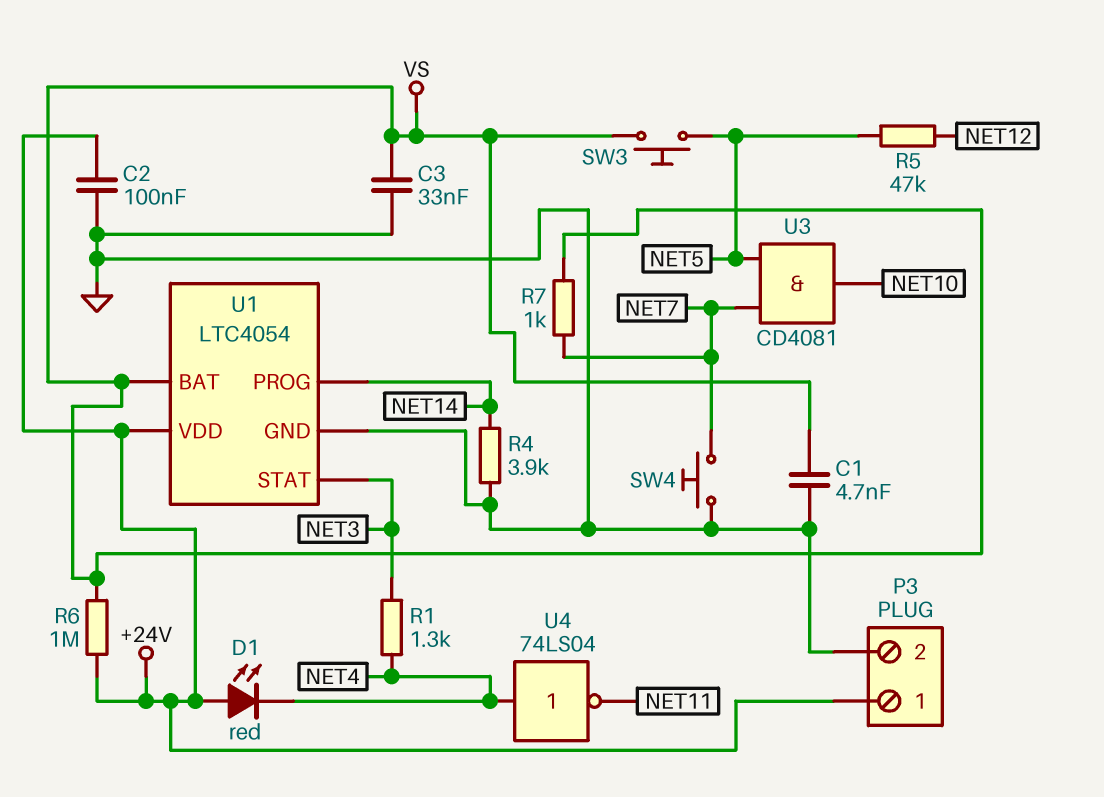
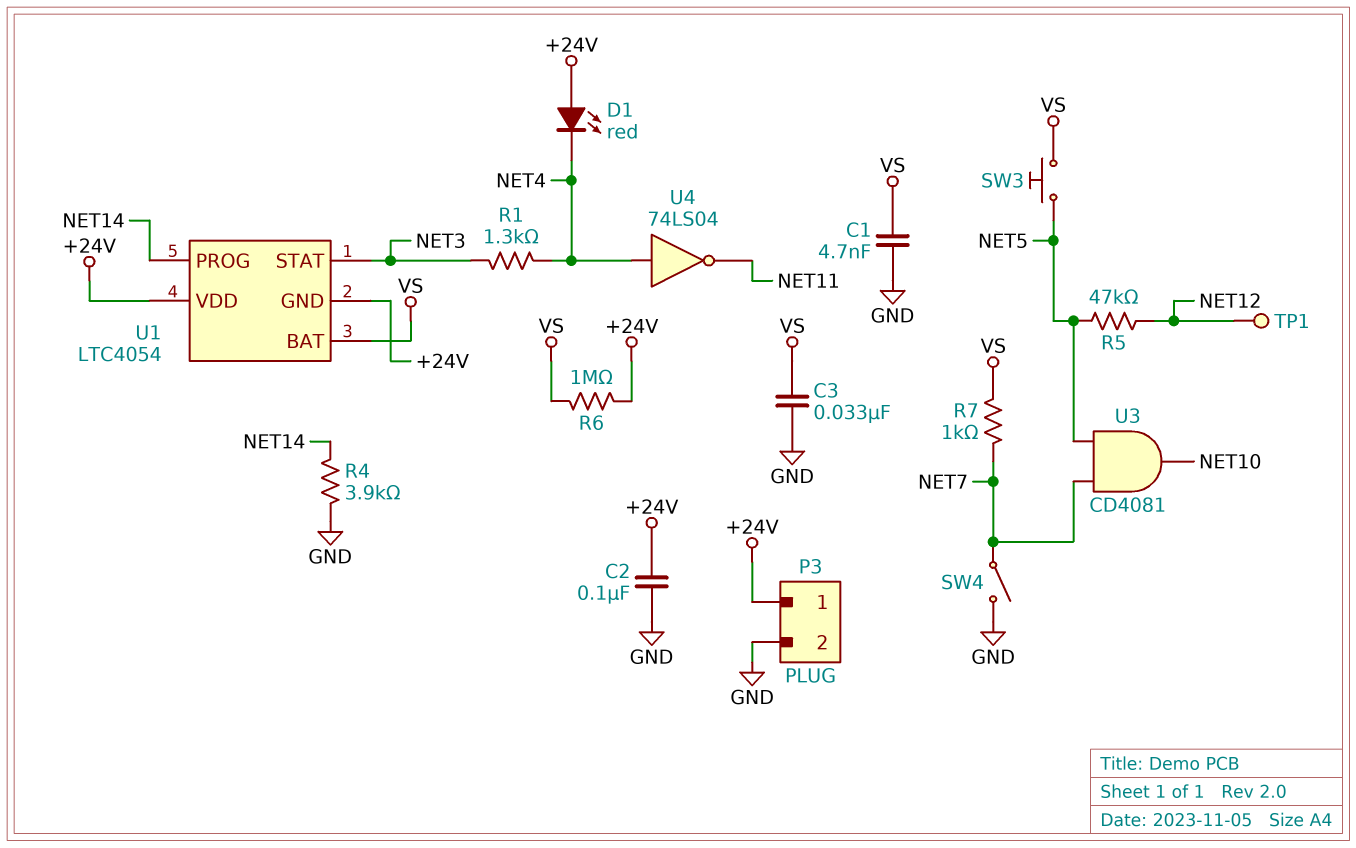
SW4: button (GND, NET7) -> switch (GND, NET7)
TP1: none -> test point (NET12)
U1 pin GND: GND -> +24V

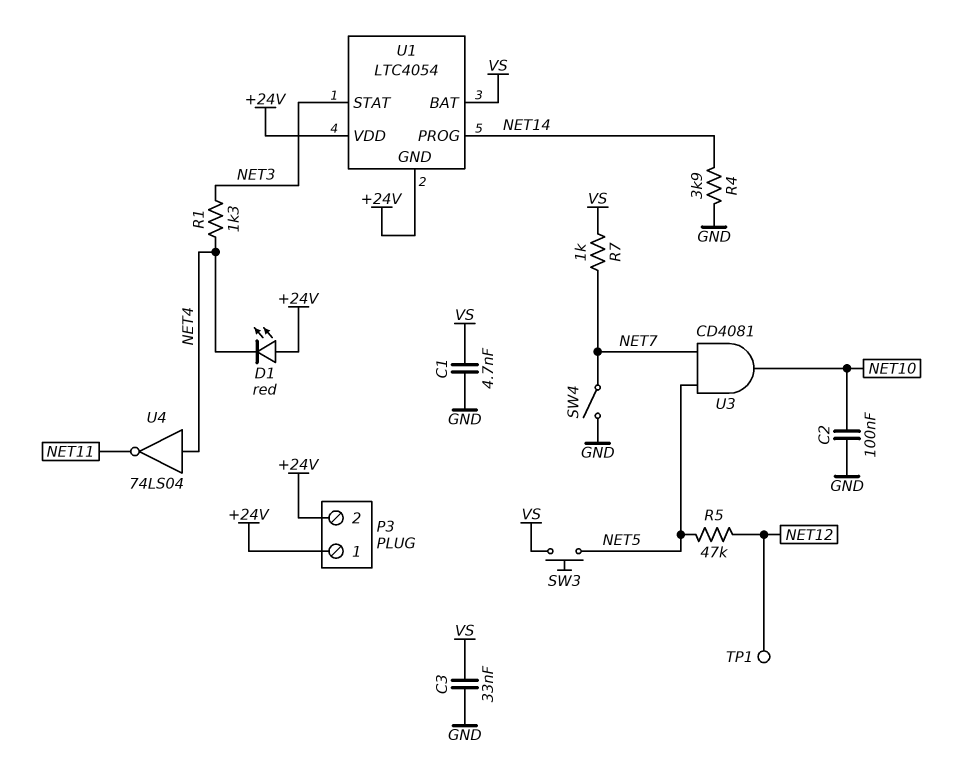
C2: 100nF (+24V, GND) -> 100nF (GND, NET10)
P3 pin 2: GND -> +24V
R6: 1M (+24V, VS) -> none

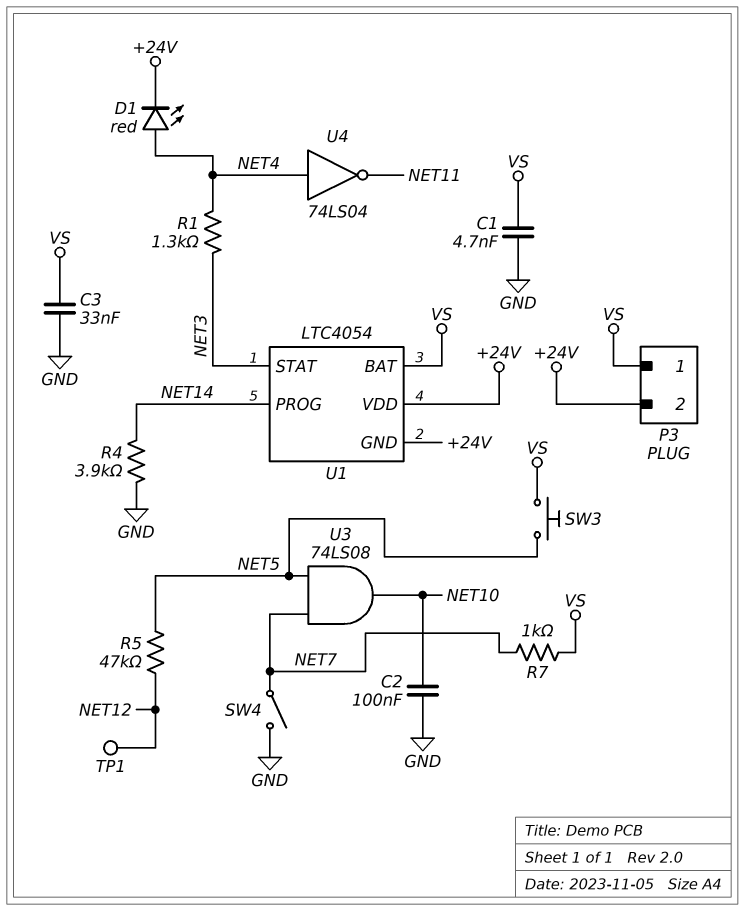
D1: LED red (A +24V, K NET4) -> LED red (A NET4, K +24V)
P3 pin 1: +24V -> VS
U3: AND CD4081 (in NET5, in NET7, out NET10) -> AND 74LS08 (in NET5, in NET7, out NET10)

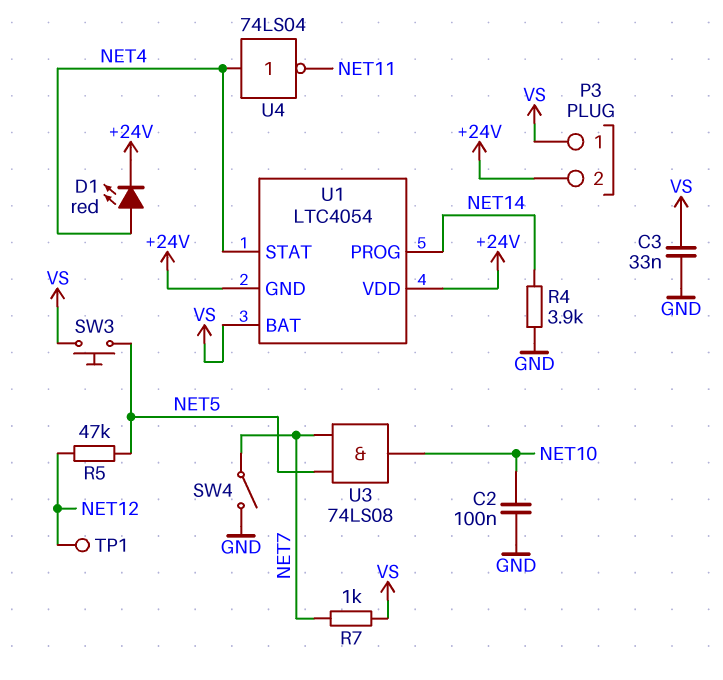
C1: 4.7nF (GND, VS) -> none
R1: 1.3k (NET3, NET4) -> none
U1 pin STAT: NET3 -> NET4

